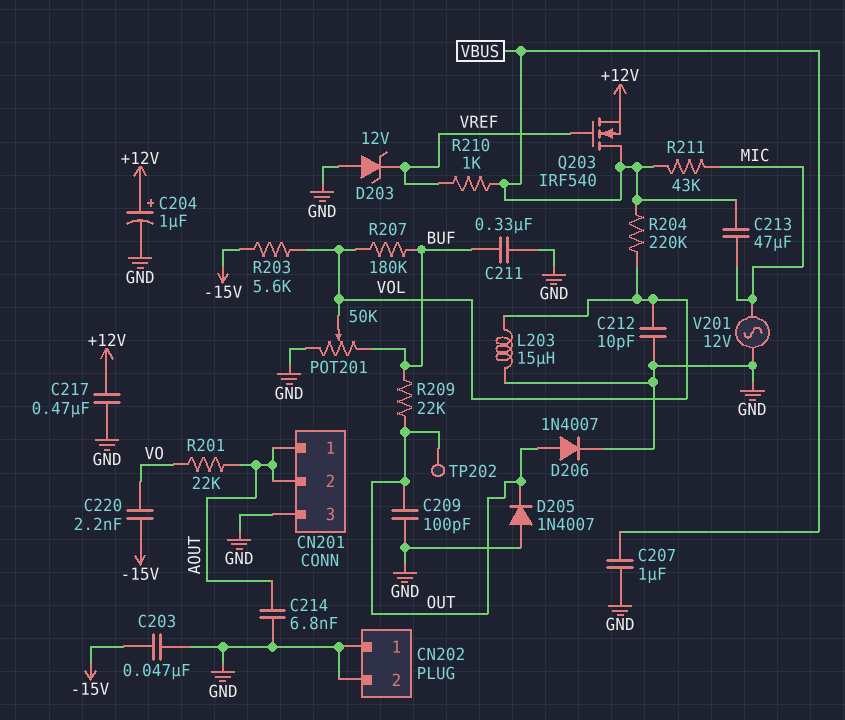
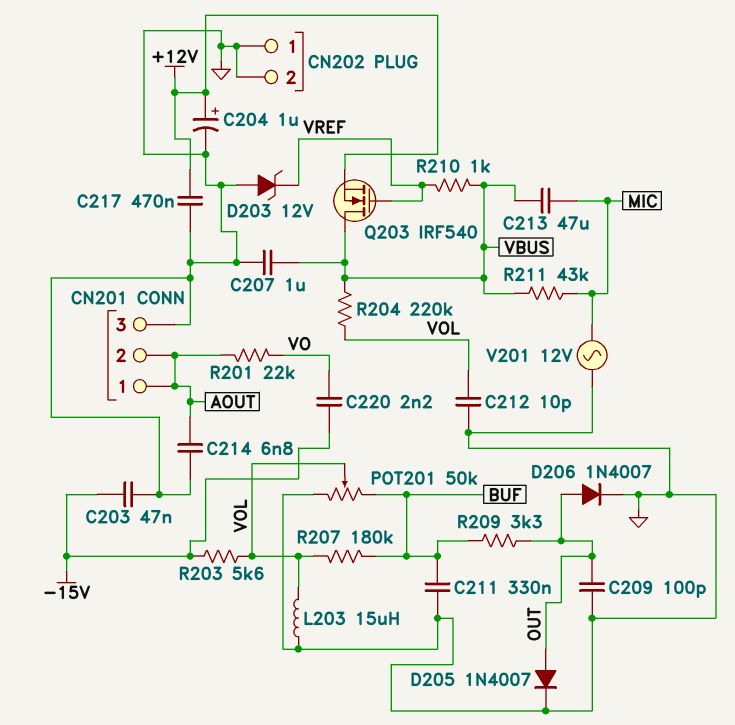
D205: diode 1N4007 (A GND, K OUT) -> diode 1N4007 (A OUT, K GND)
R209: 22k (BUF, OUT) -> 3.3k (BUF, OUT)
TP202: test point (OUT) -> none

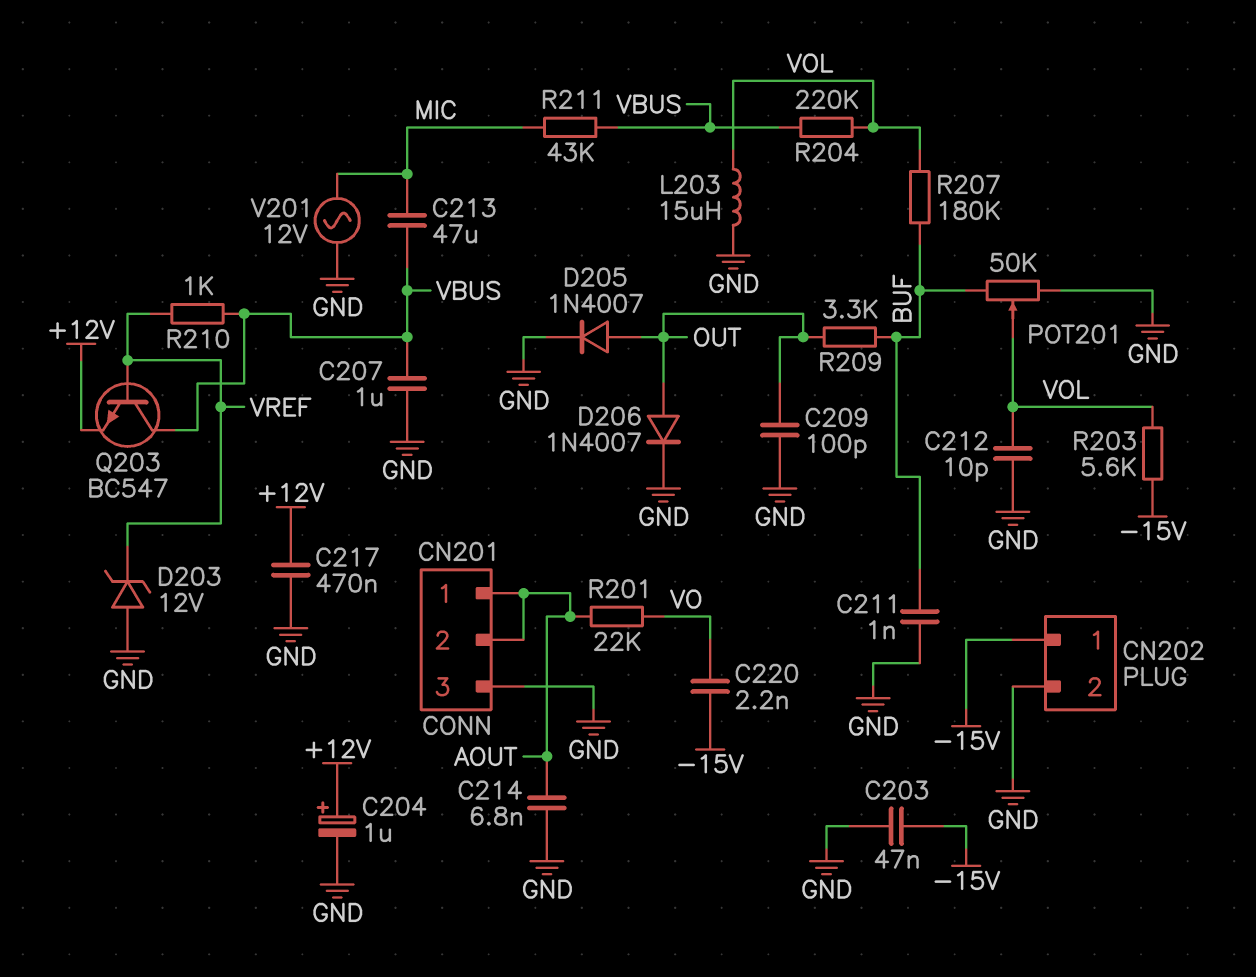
C211: 330nF (BUF, GND) -> 1nF (BUF, GND)
CN202 pin 1: GND -> -15V
Q203: NMOS IRF540 (G VREF, D VBUS, S +12V) -> NPN BC547 (B VREF, C VBUS, E +12V)

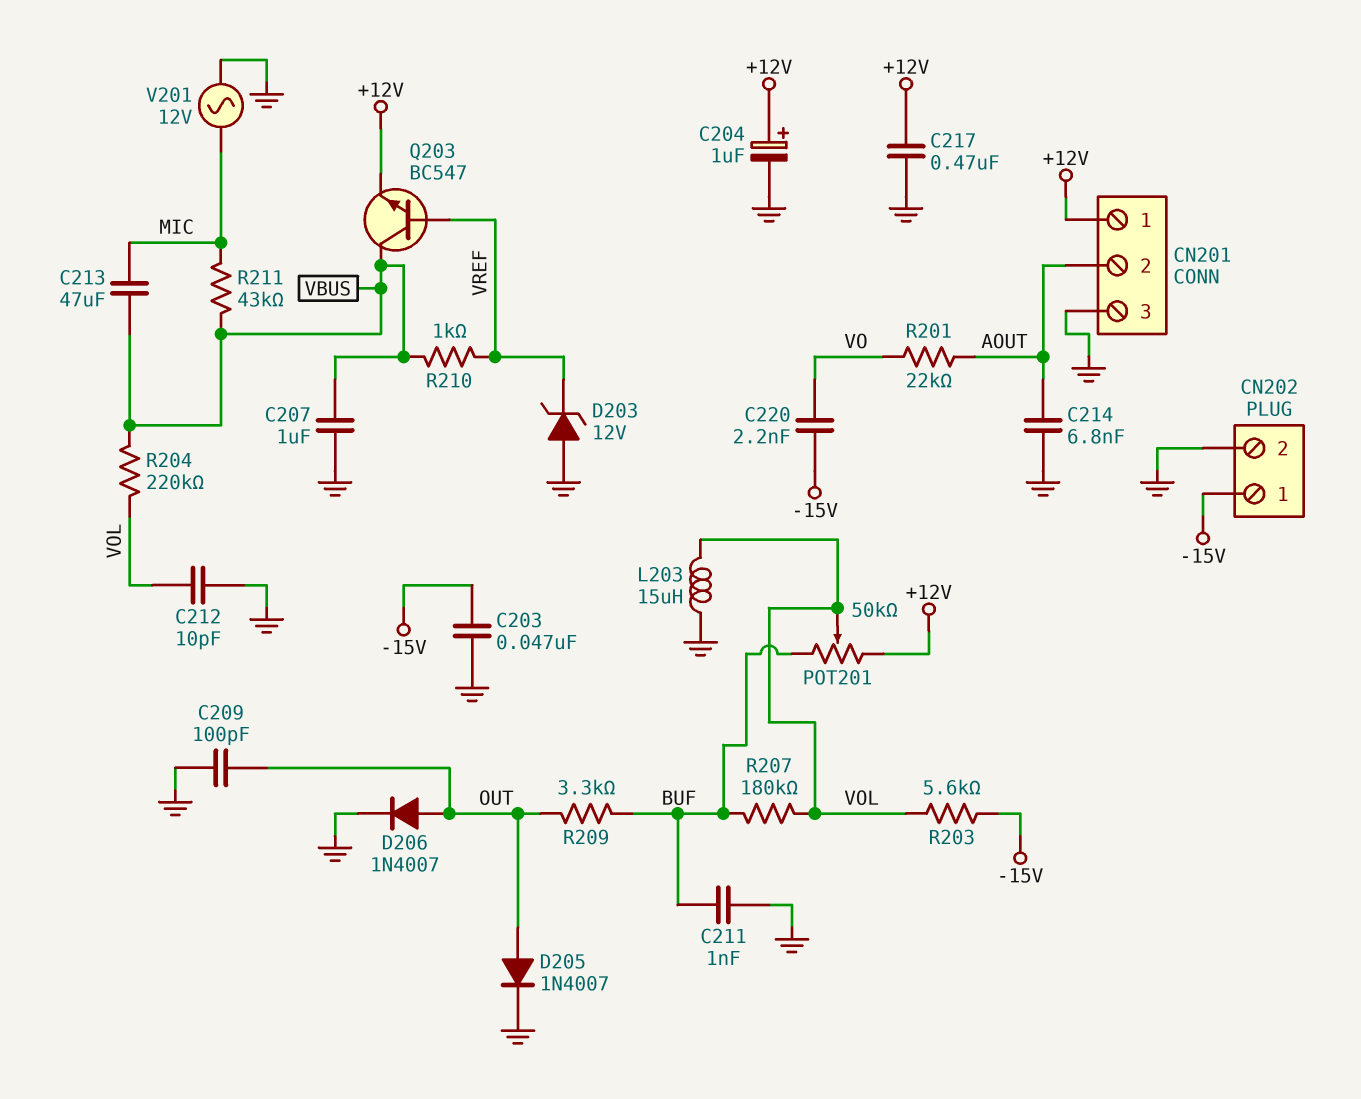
CN201 pin 1: AOUT -> +12V
POT201: 50k (BUF, GND, wiper VOL) -> 50k (+12V, BUF, wiper VOL)

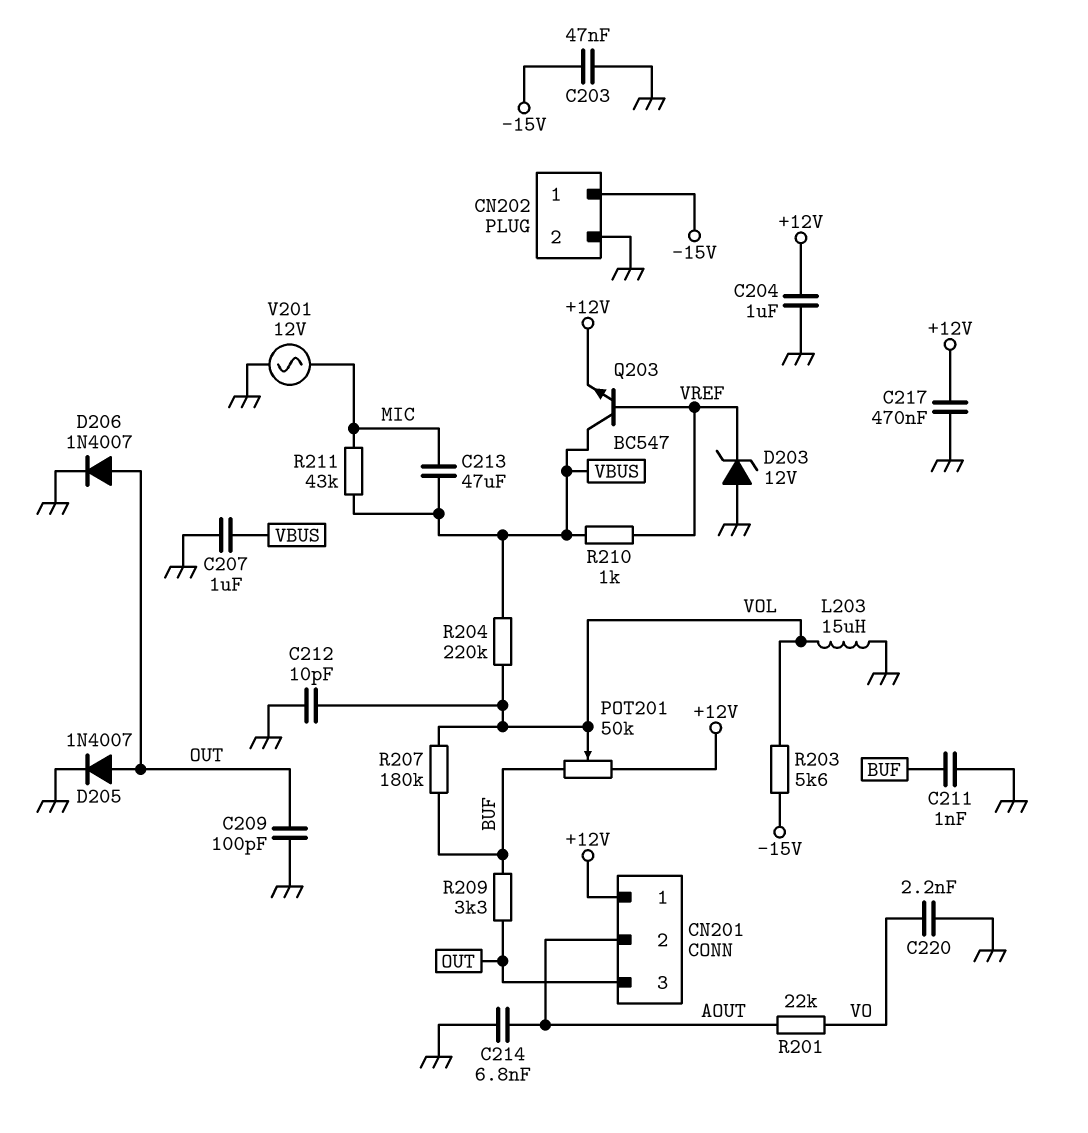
C204: 1uF (plus +12V, minus GND) -> 1uF (+12V, GND)
C220: 2.2nF (-15V, VO) -> 2.2nF (GND, VO)
CN201 pin 3: GND -> OUT

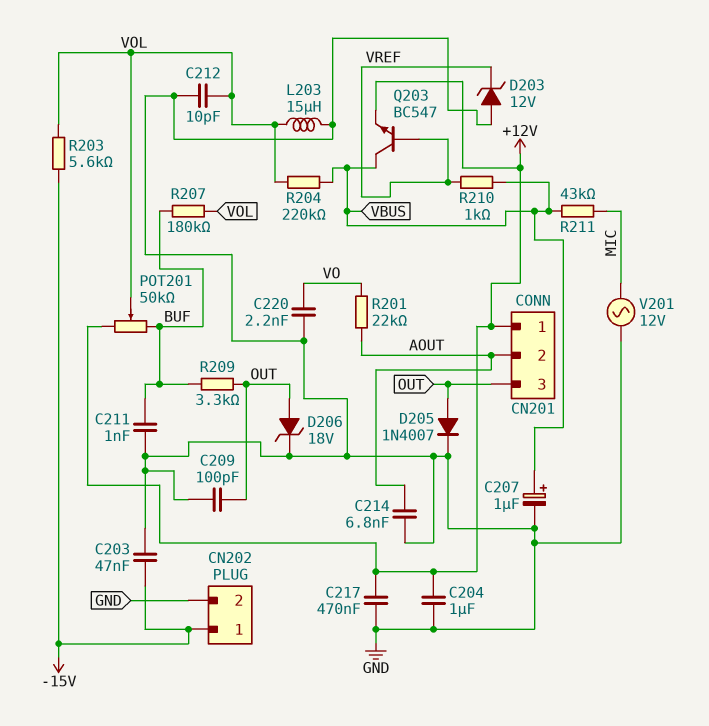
C207: 1uF (GND, VBUS) -> 1uF (plus VBUS, minus GND)
C213: 47uF (MIC, VBUS) -> none
D206: diode 1N4007 (A OUT, K GND) -> zener 18V (A OUT, K GND)

